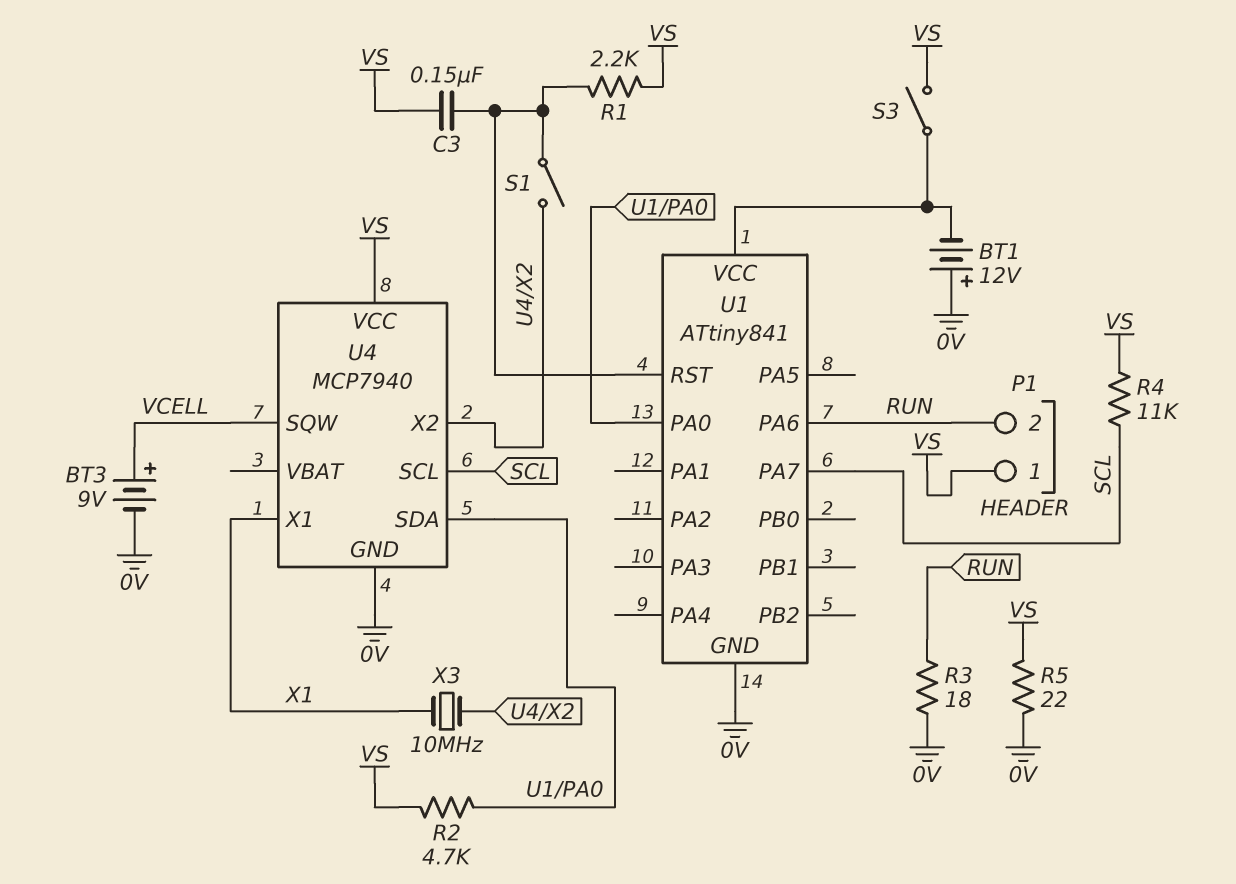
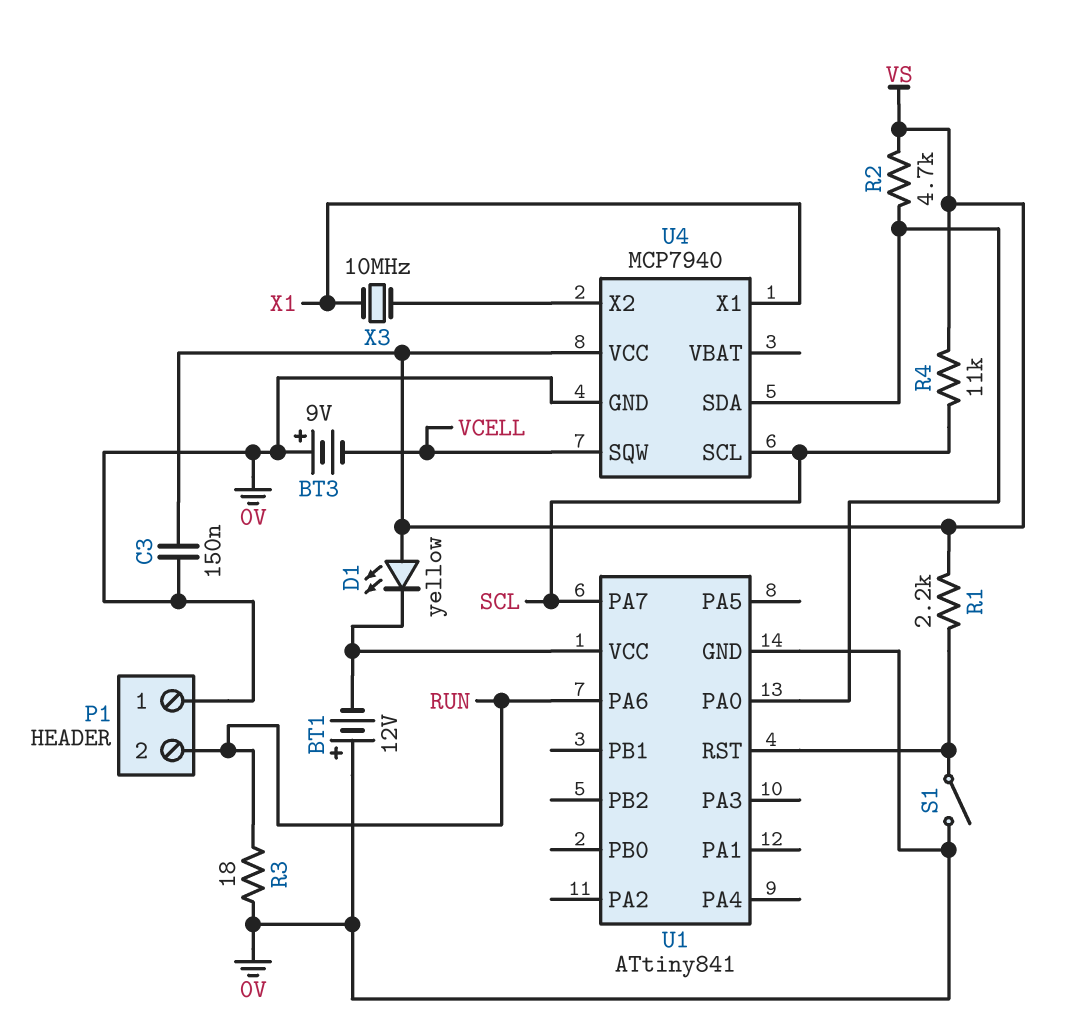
BT3: 9V (plus VCELL, minus 0V) -> 9V (plus 0V, minus VCELL)
C3: 150nF (U1/RST, VS) -> 150nF (0V, VS)
D1: none -> LED yellow (A VS, K U1/VCC)
P1 pin 1: VS -> 0V
R5: 22 (0V, VS) -> none
S1: switch (U1/RST, U4/X2) -> switch (0V, U1/RST)
S3: switch (U1/VCC, VS) -> none

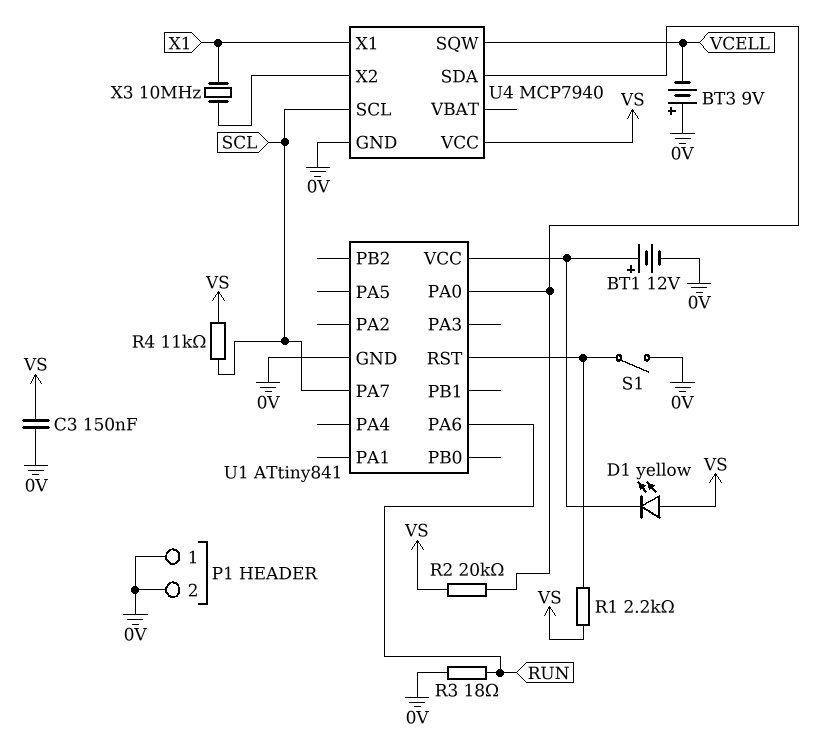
BT1: 12V (plus 0V, minus U1/VCC) -> 12V (plus U1/VCC, minus 0V)
P1 pin 2: RUN -> 0V
R2: 4.7k (U1/PA0, VS) -> 20k (U1/PA0, VS)

